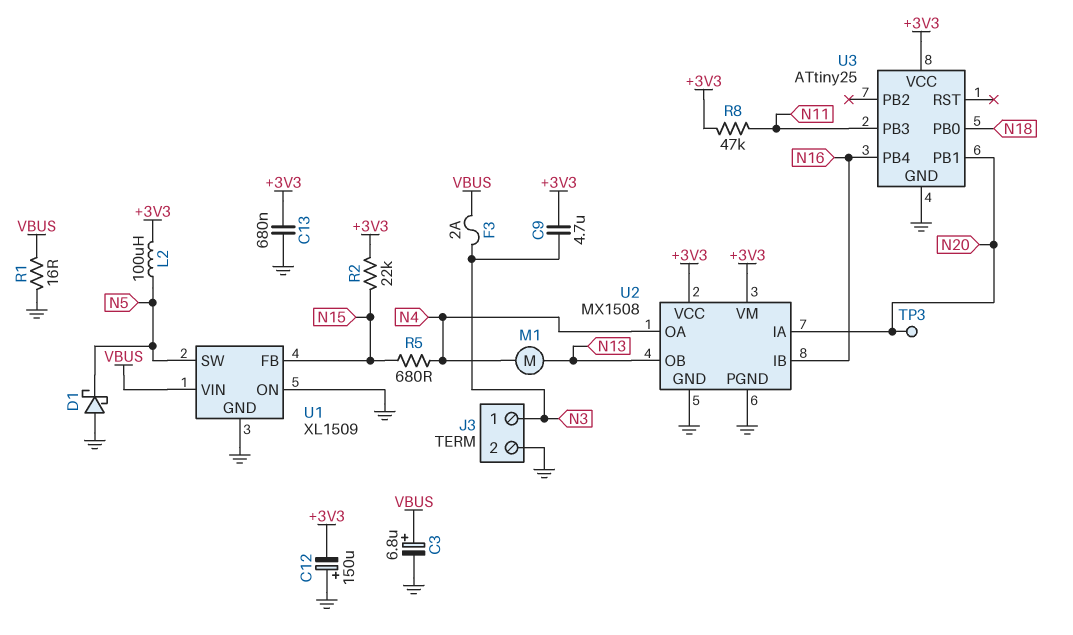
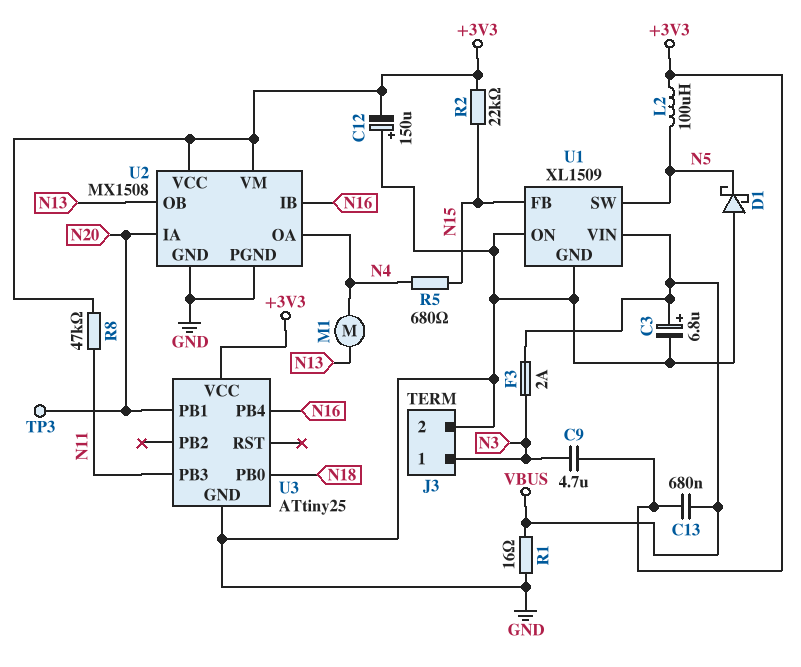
C13: 680nF (+3V3, GND) -> 680nF (+3V3, VBUS)

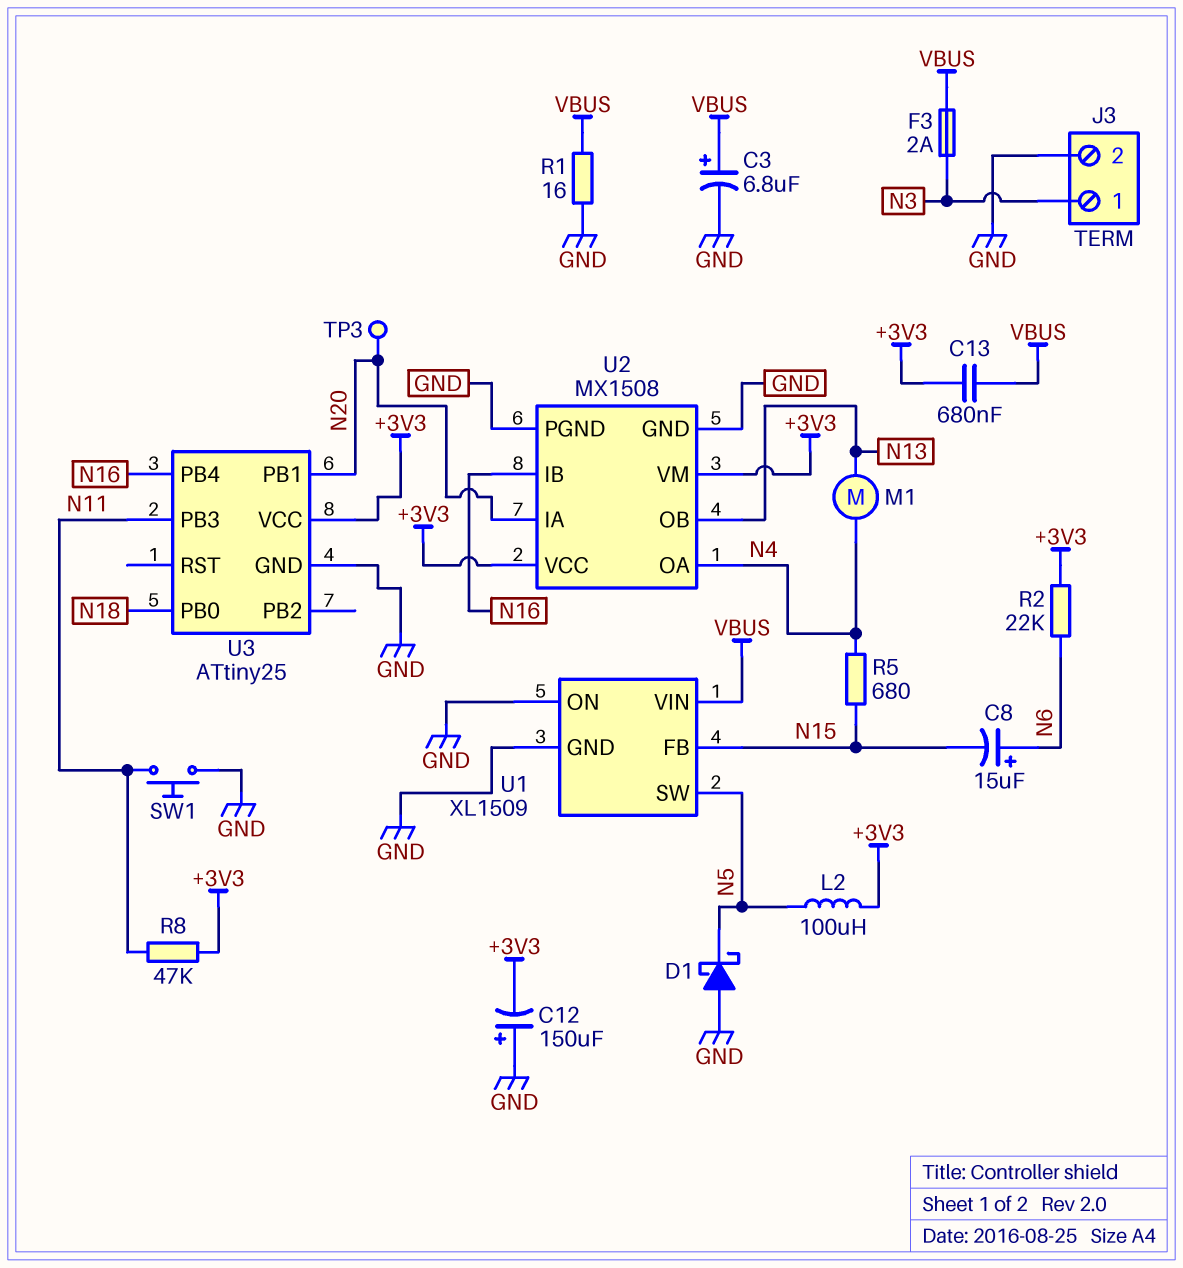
C8: none -> 15uF (plus N6, minus N15)
C9: 4.7uF (+3V3, N3) -> none
R2: 22k (+3V3, N15) -> 22k (+3V3, N6)
SW1: none -> button (GND, N11)

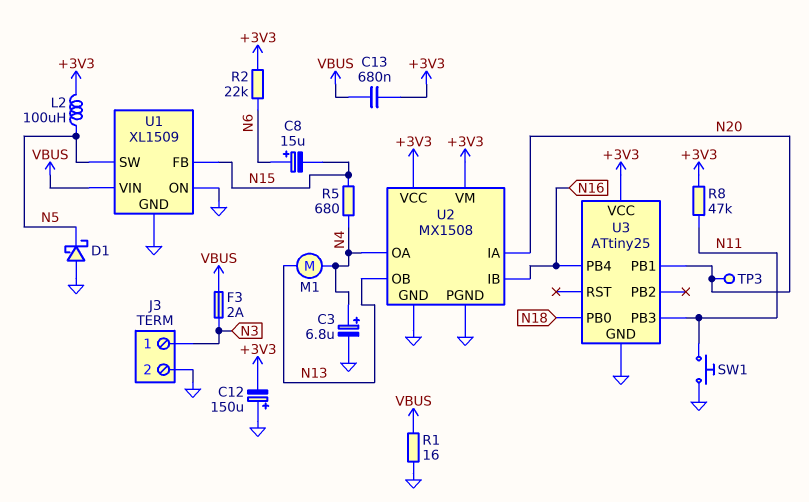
C3: 6.8uF (plus VBUS, minus GND) -> 6.8uF (plus N4, minus GND)

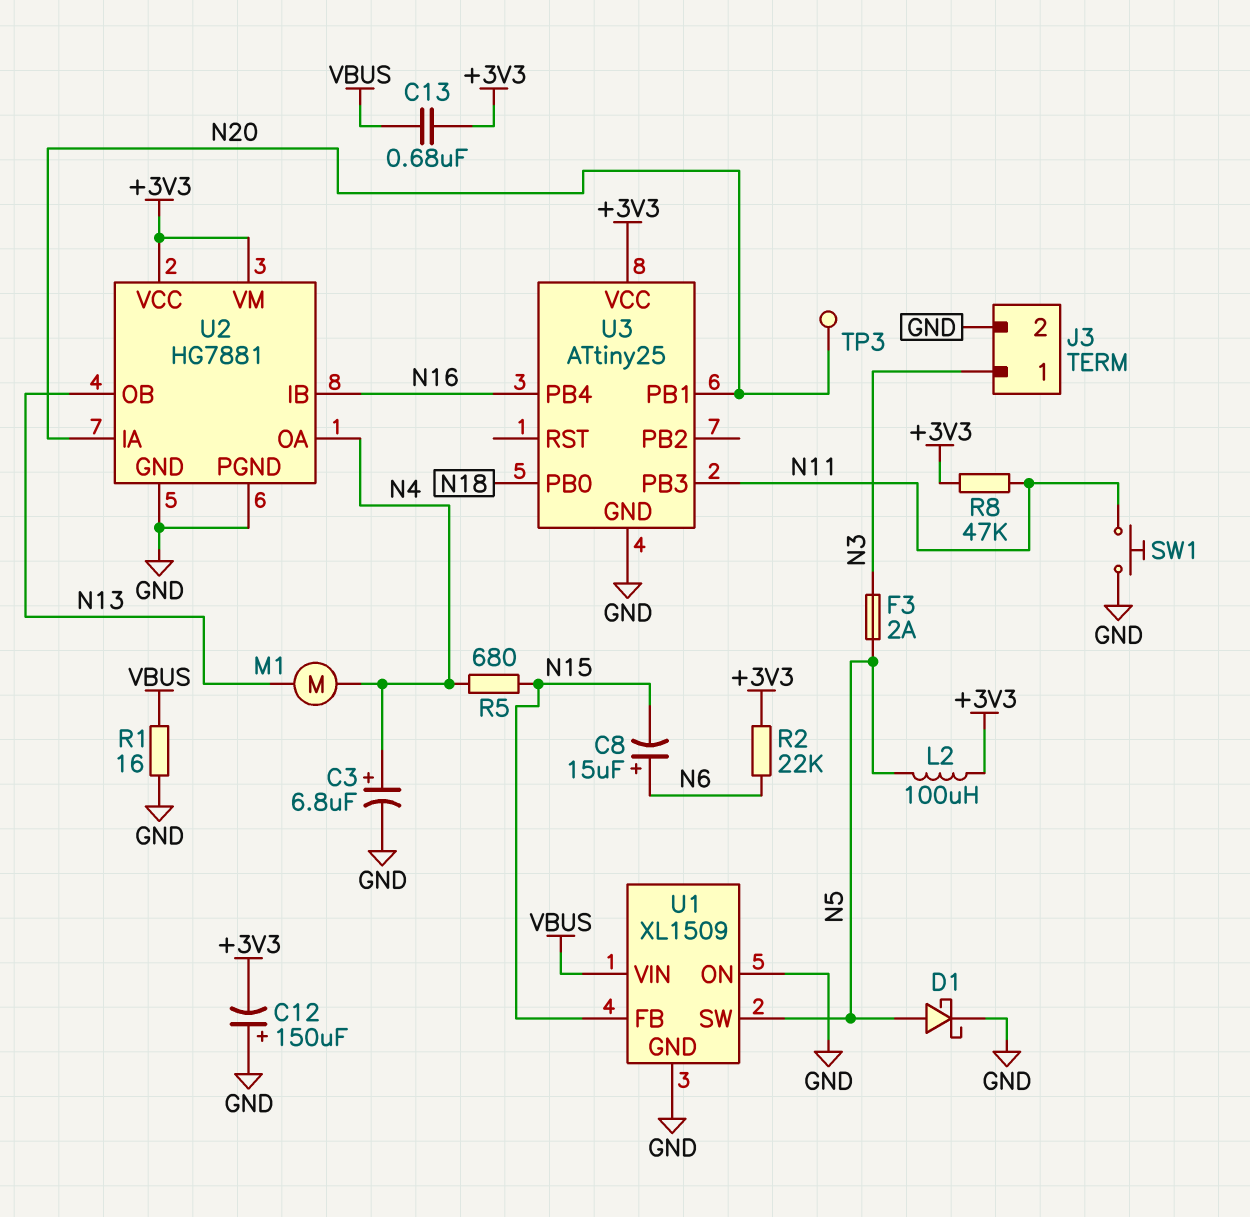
D1: schottky (A GND, K N5) -> schottky (A N5, K GND)
F3: 2A (N3, VBUS) -> 2A (N3, N5)
U2: MX1508 -> HG7881

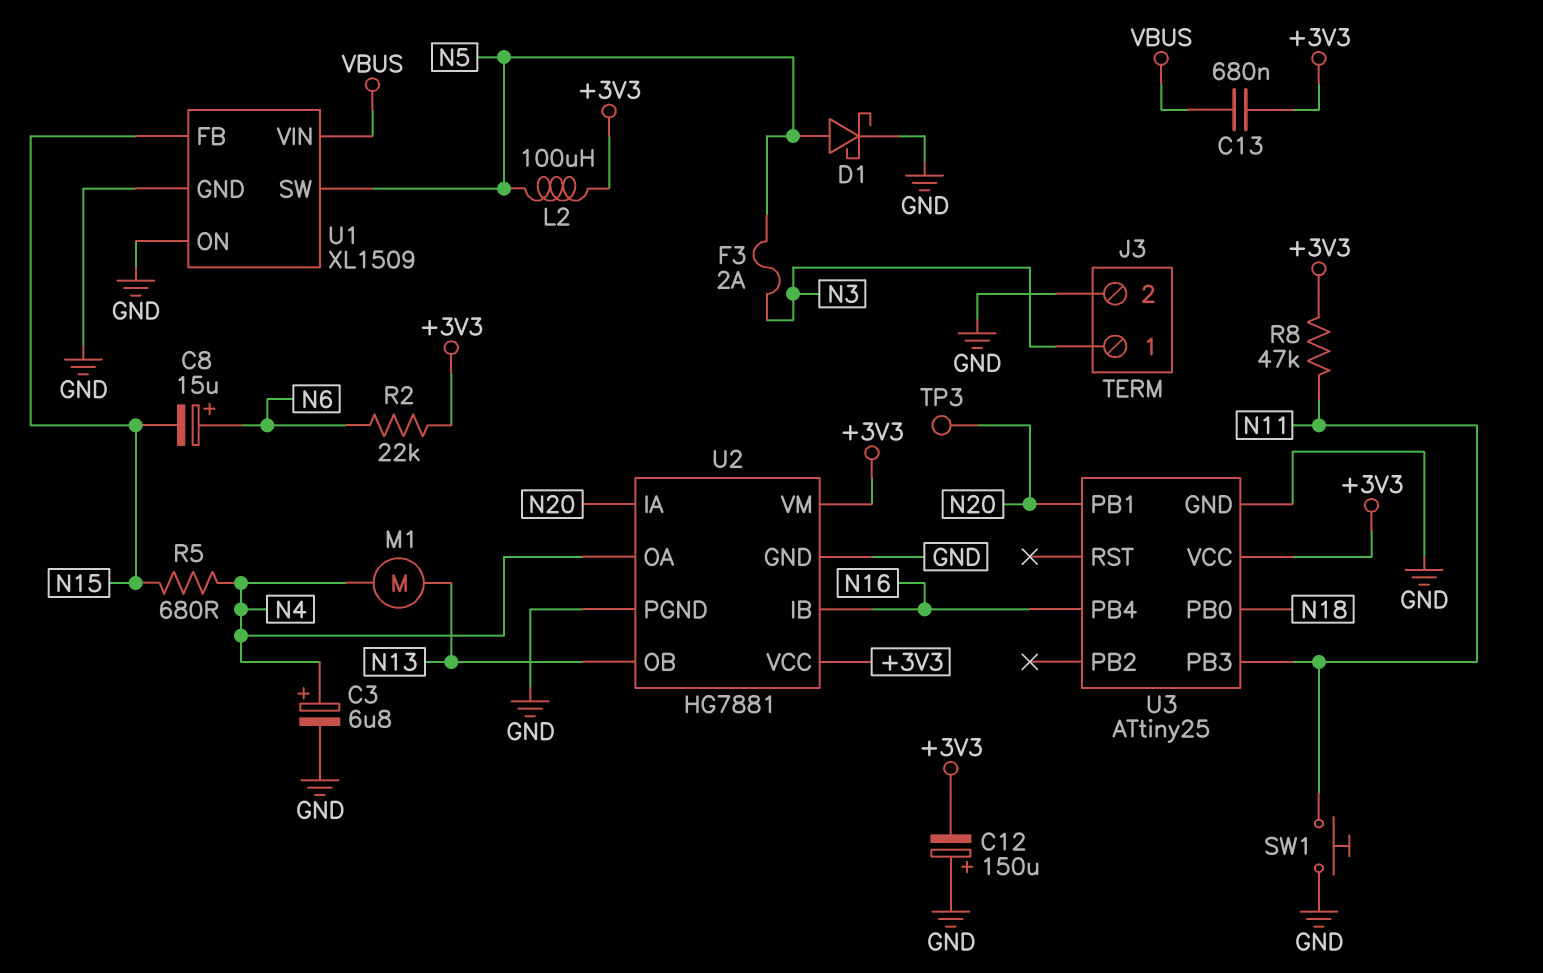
R1: 16 (GND, VBUS) -> none

